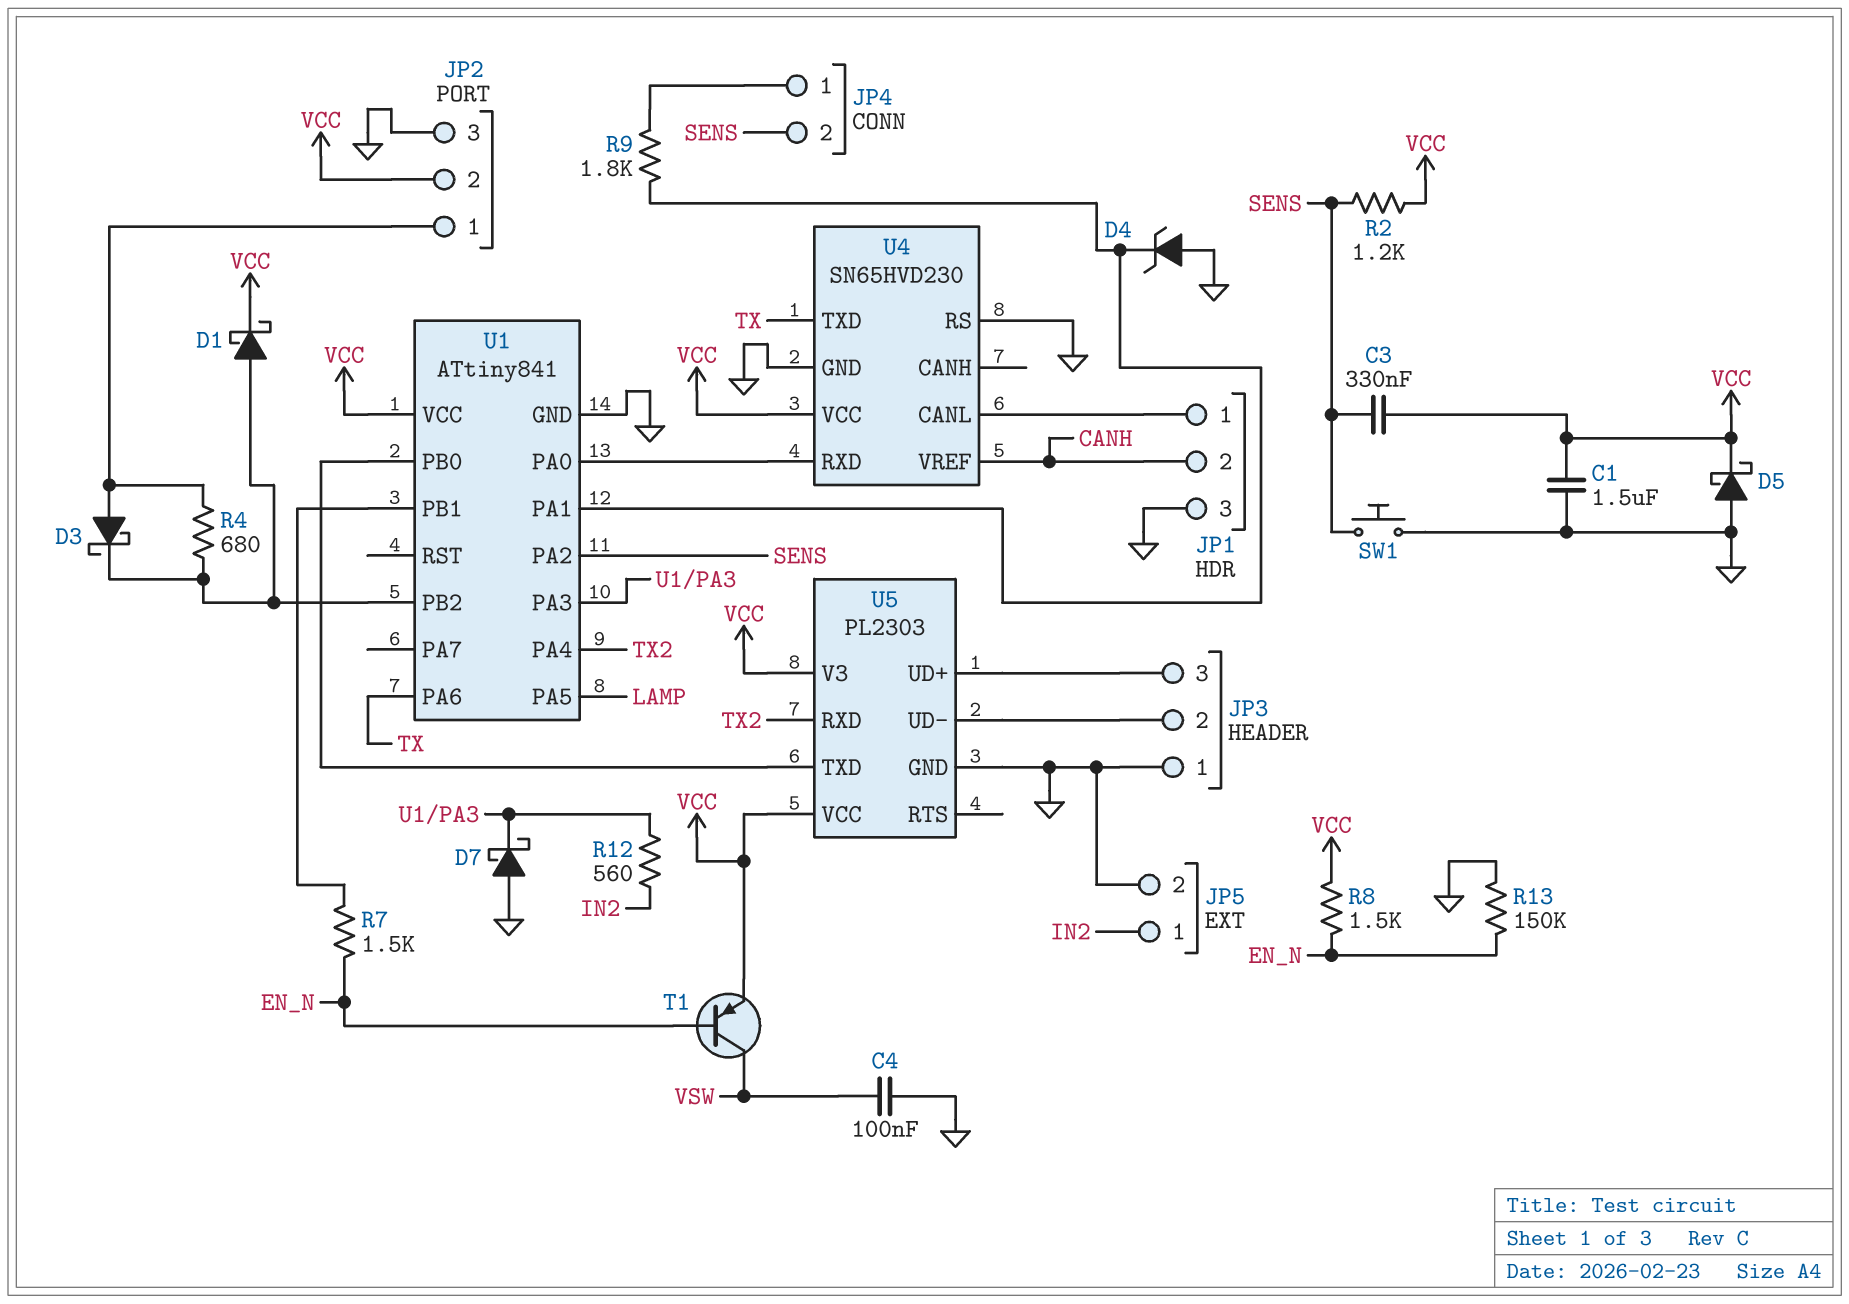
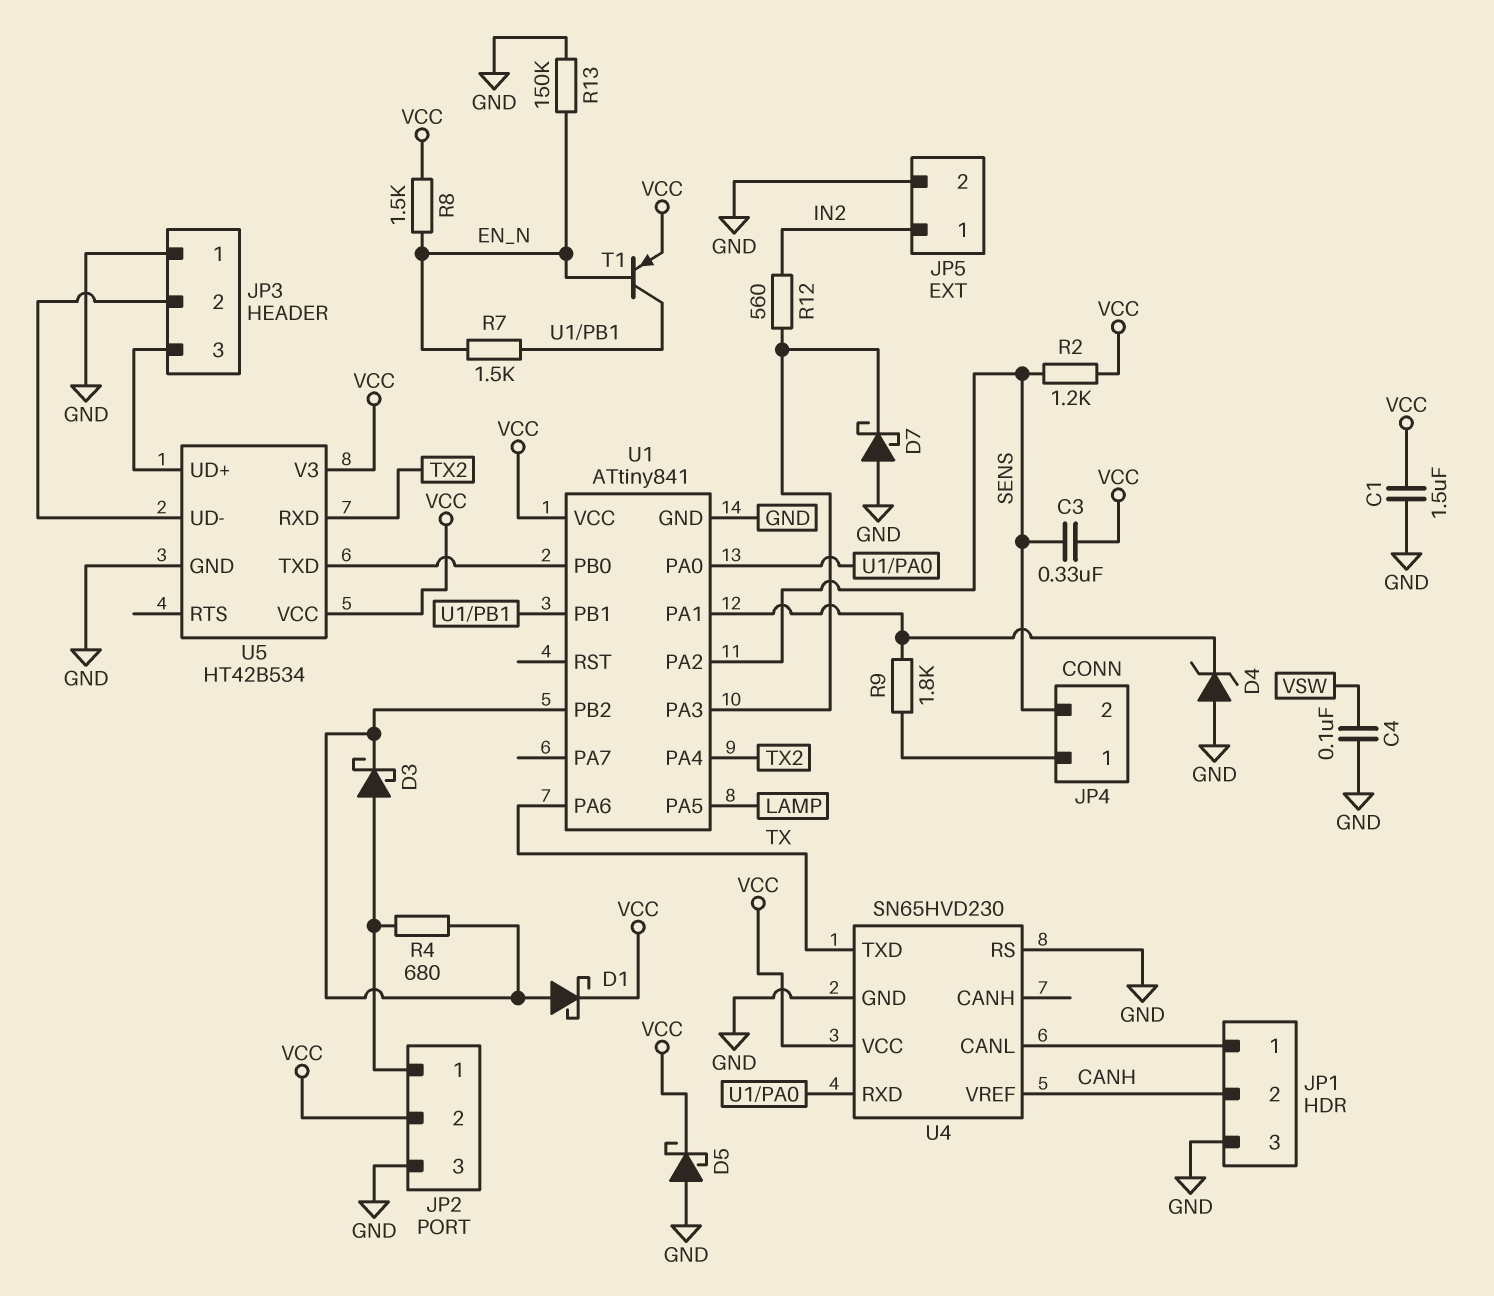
SW1: button (GND, SENS) -> none
T1: PNP (B EN_N, C VSW, E VCC) -> PNP (B EN_N, C U1/PB1, E VCC)
U5: PL2303 -> HT42B534

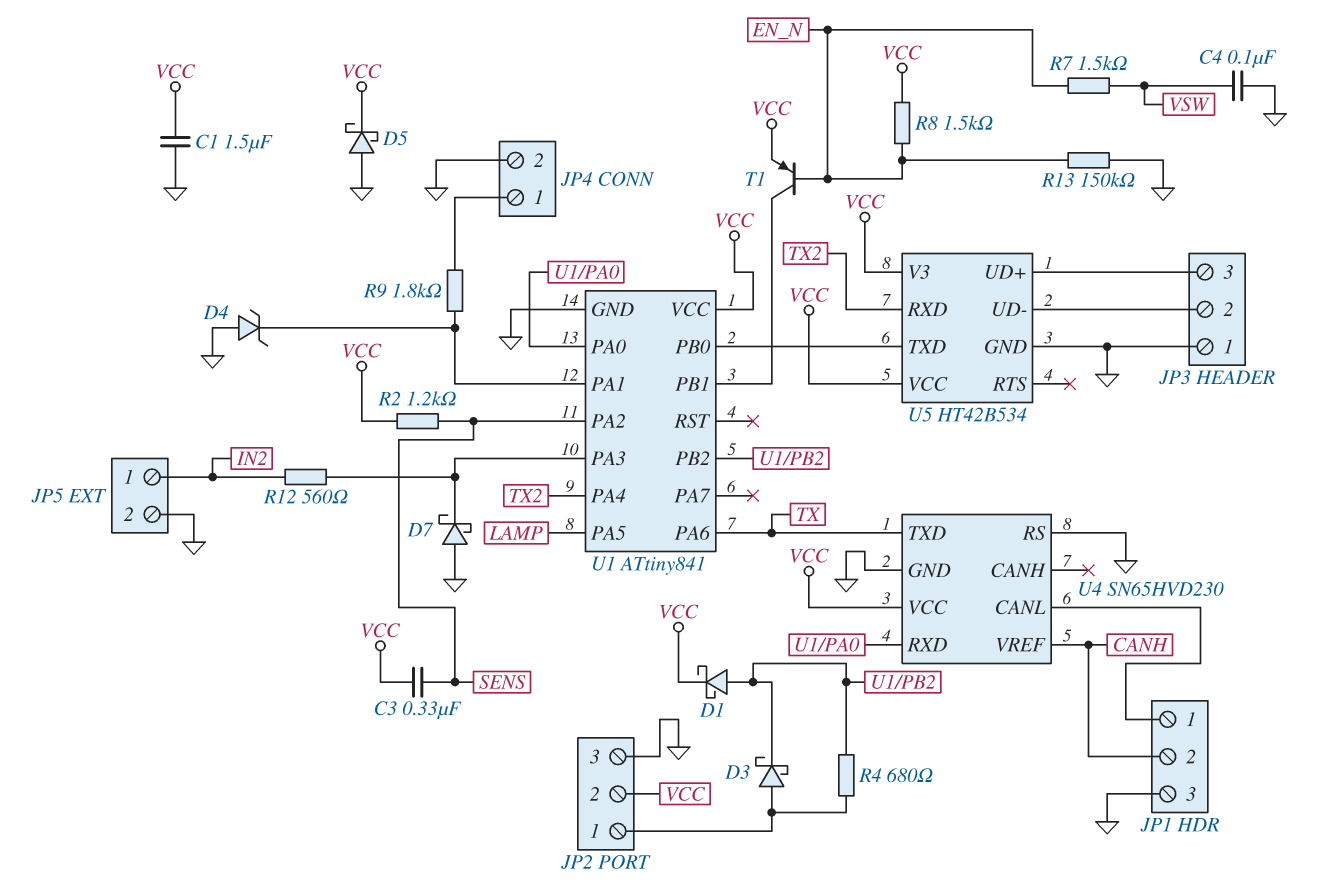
JP4 pin 2: SENS -> GND
R7: 1.5k (EN_N, U1/PB1) -> 1.5k (EN_N, VSW)

